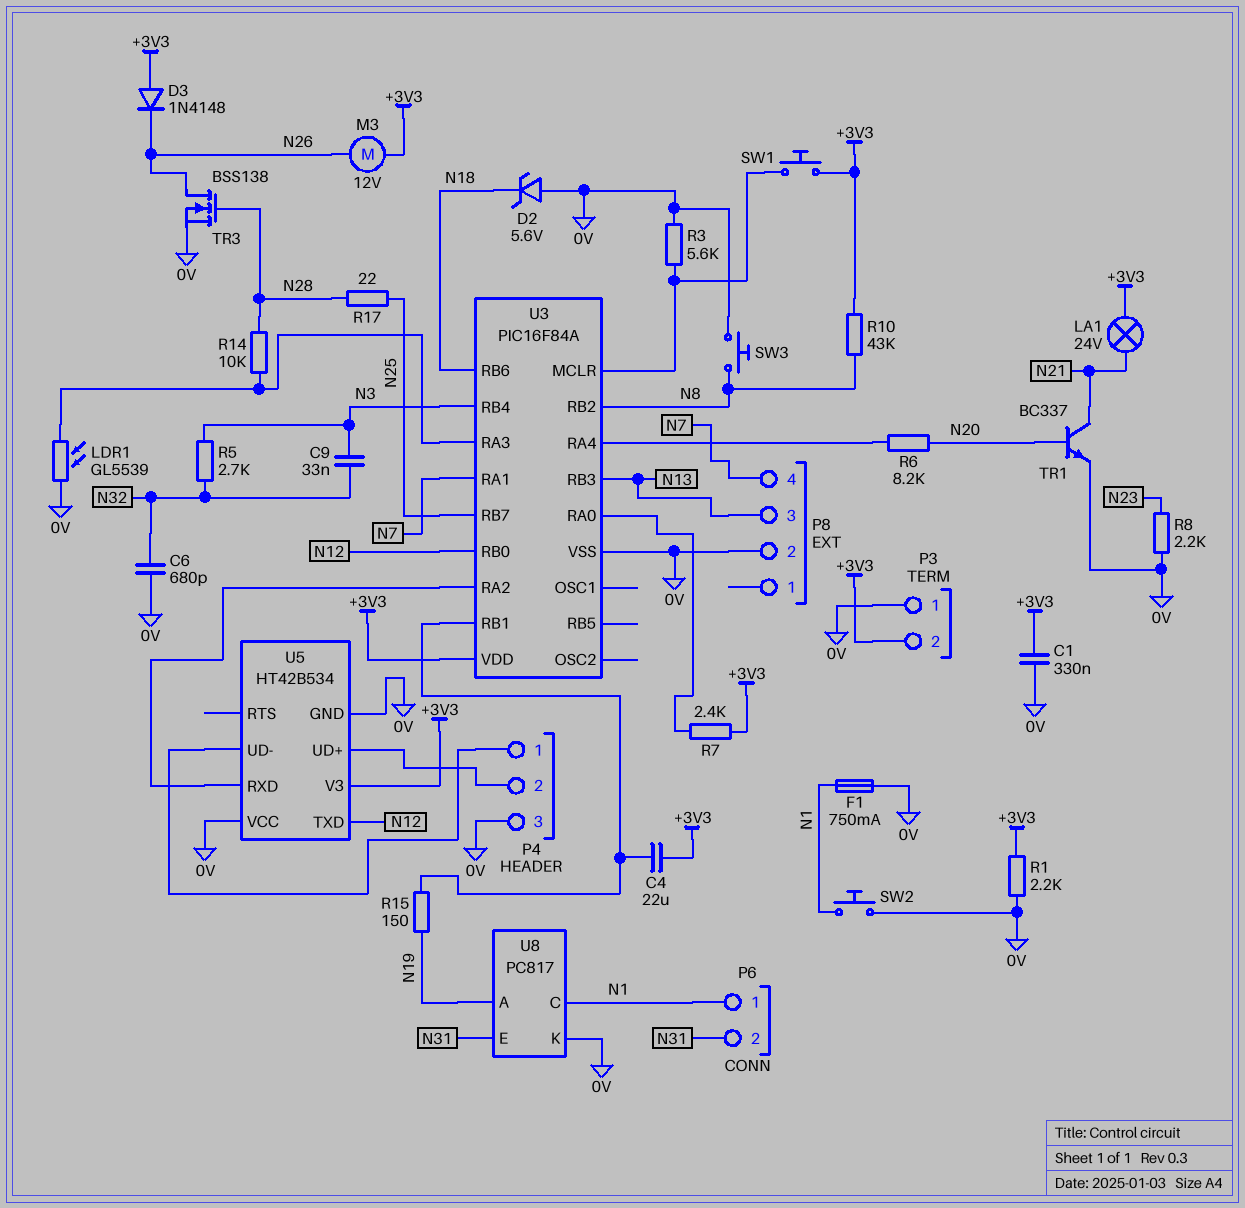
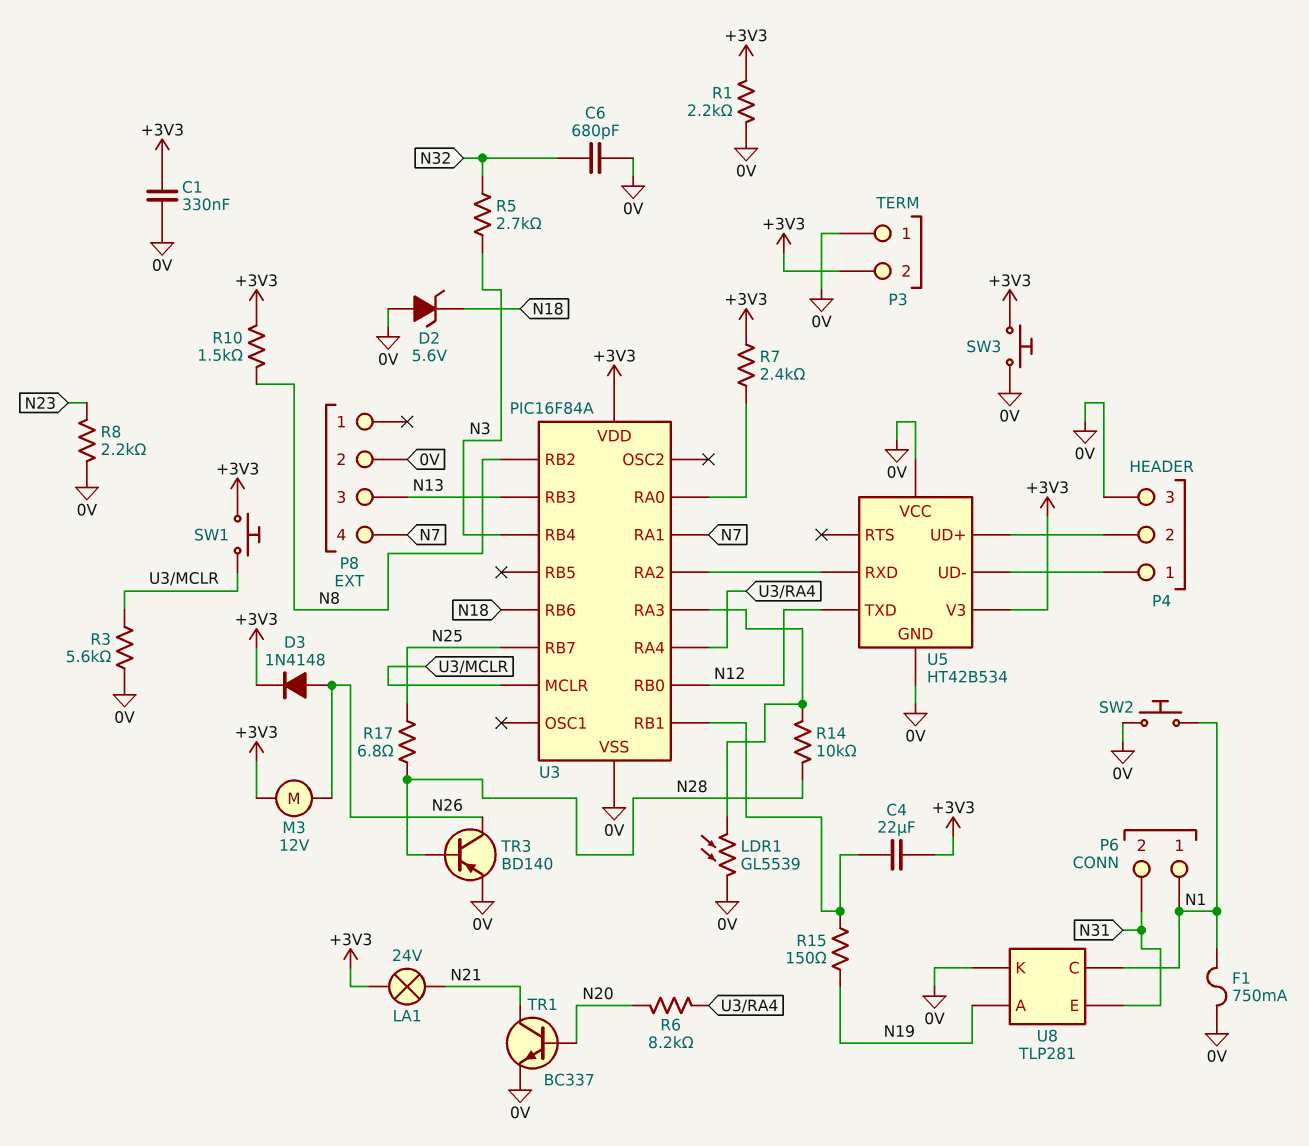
C9: 33nF (N3, N32) -> none
D3: diode 1N4148 (A +3V3, K N26) -> diode 1N4148 (A N26, K +3V3)
R10: 43k (+3V3, N8) -> 1.5k (+3V3, N8)
R17: 22 (N25, N28) -> 6.8 (N25, N28)
SW3: button (0V, N8) -> button (+3V3, 0V)
TR3: NMOS BSS138 (G N28, D N26, S 0V) -> PNP BD140 (B N28, C N26, E 0V)
U8: PC817 -> TLP281

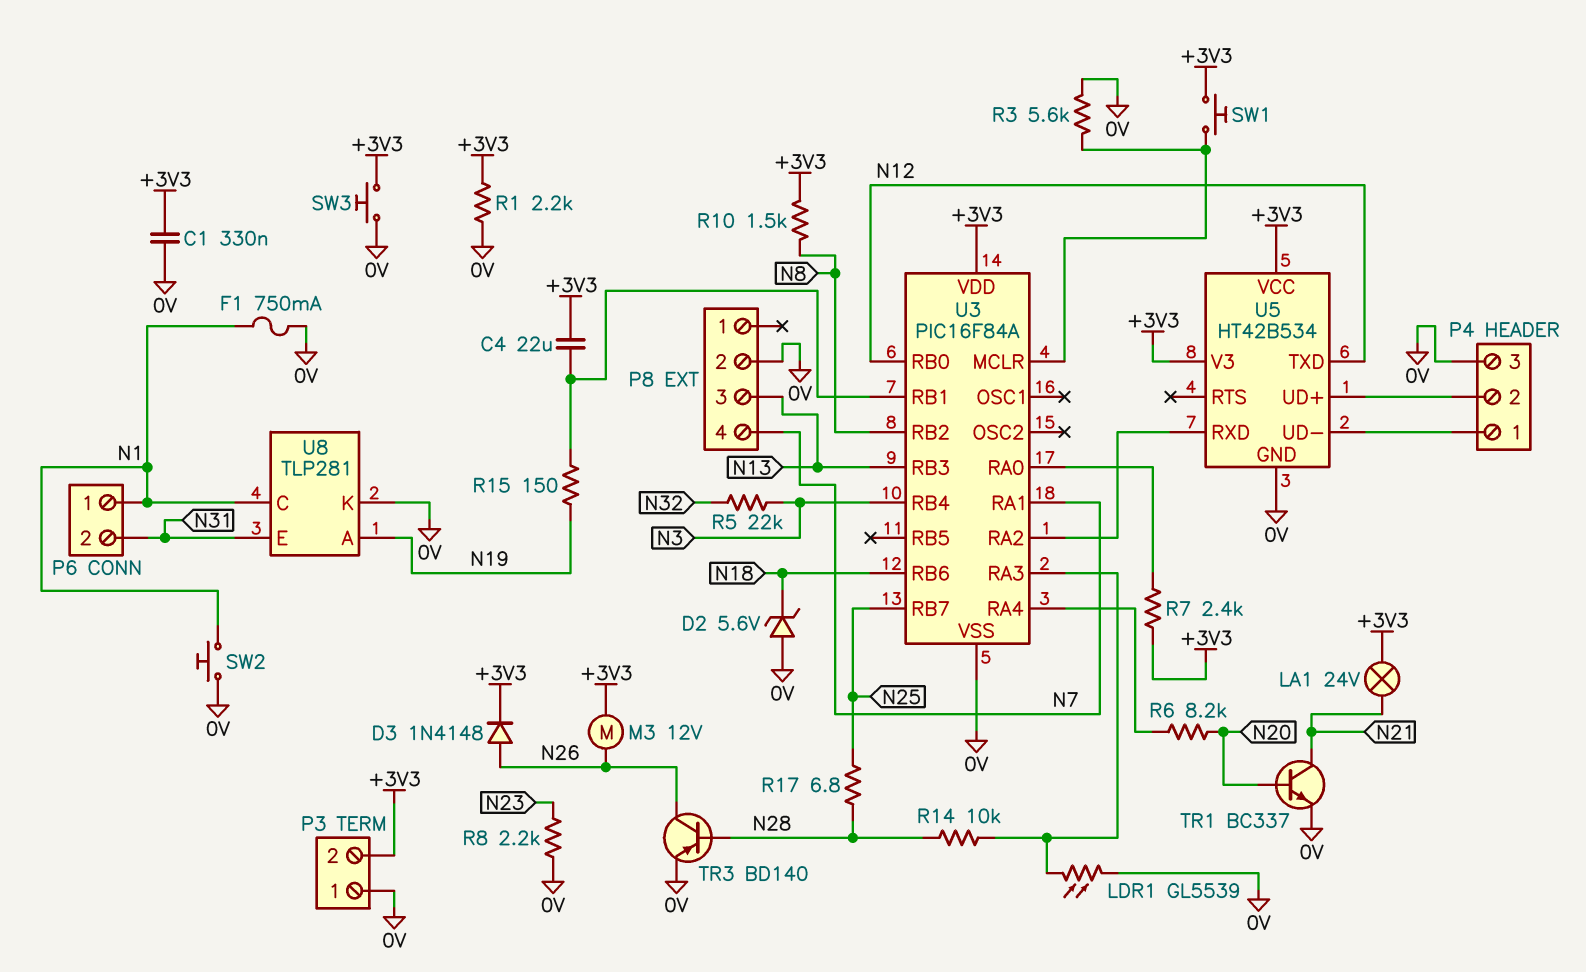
C6: 680pF (0V, N32) -> none
R5: 2.7k (N3, N32) -> 22k (N3, N32)
U5 pin VCC: 0V -> +3V3

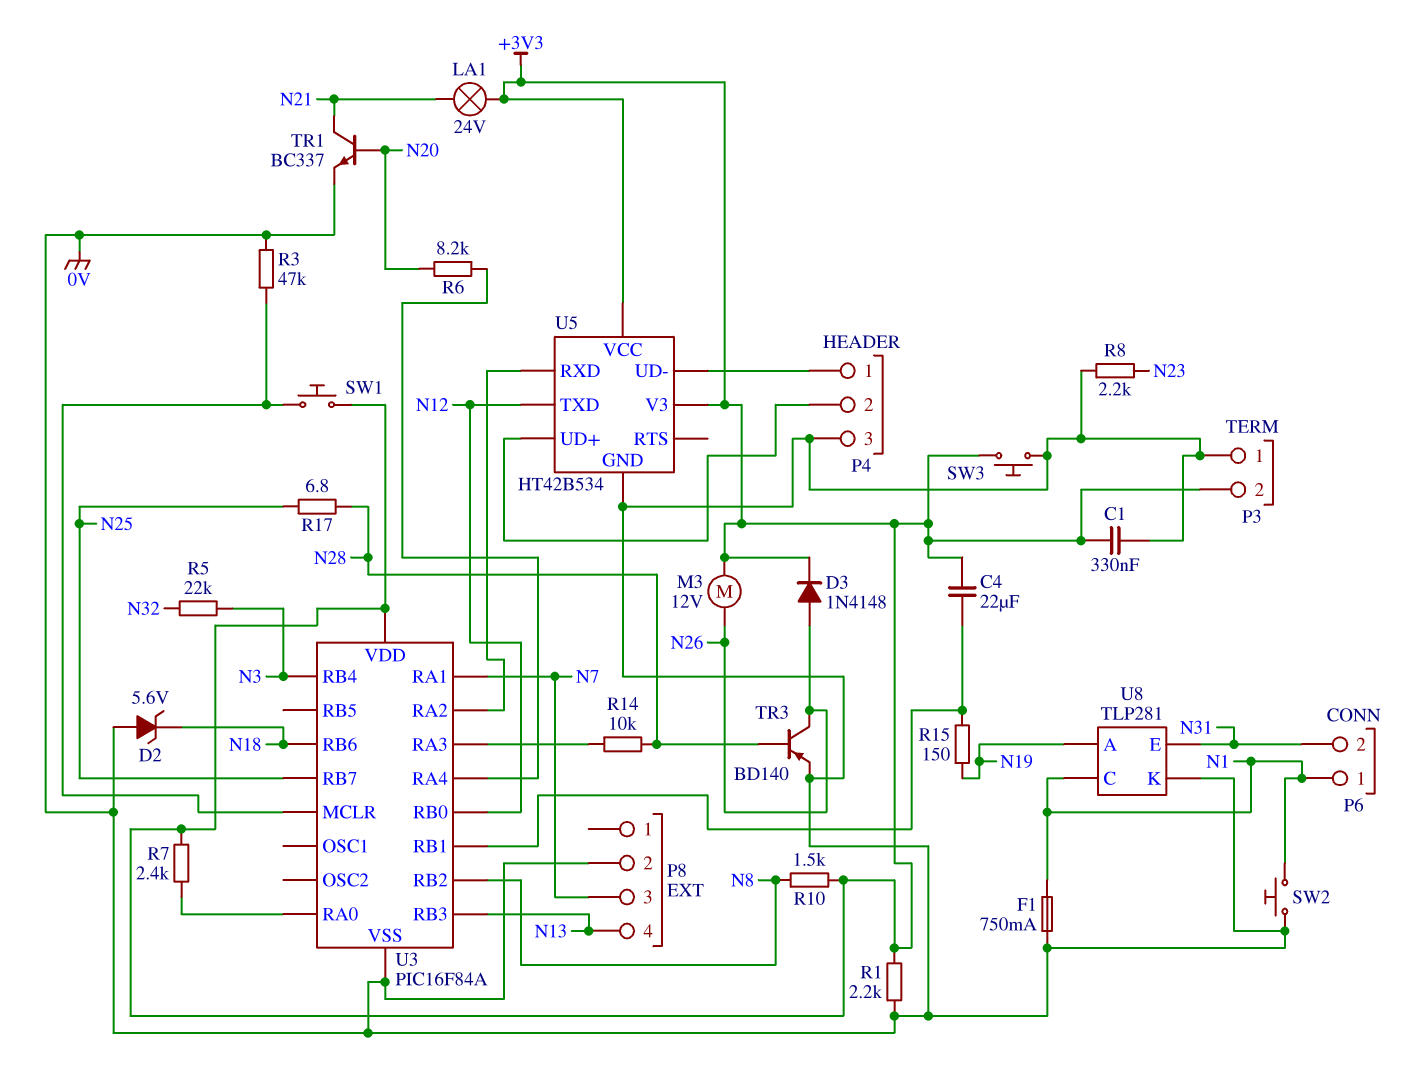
LDR1: GL5539 (0V, U3/RA3) -> none
P8 pin 3: N13 -> N7
P8 pin 4: N7 -> N13
R3: 5.6k (0V, U3/MCLR) -> 47k (0V, U3/MCLR)

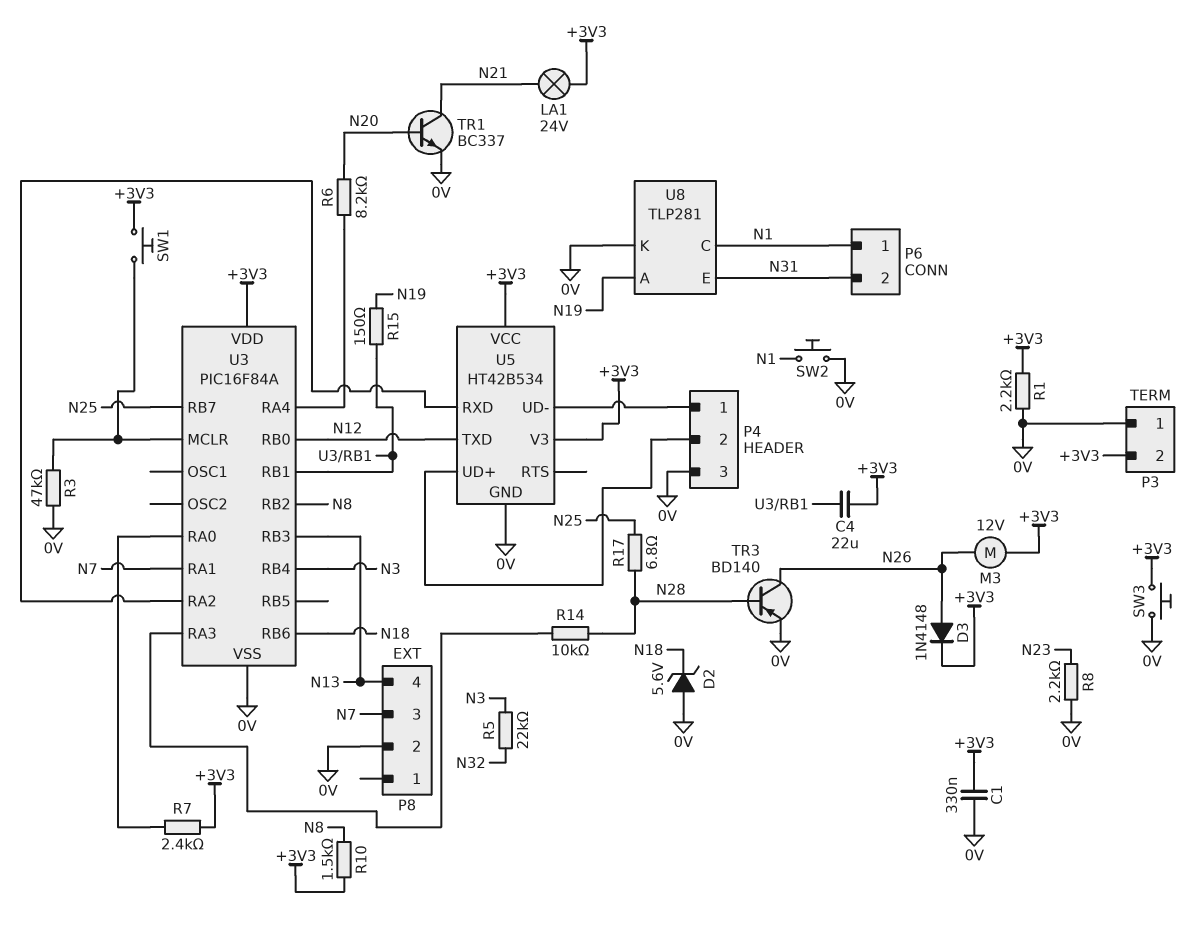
F1: 750mA (0V, N1) -> none

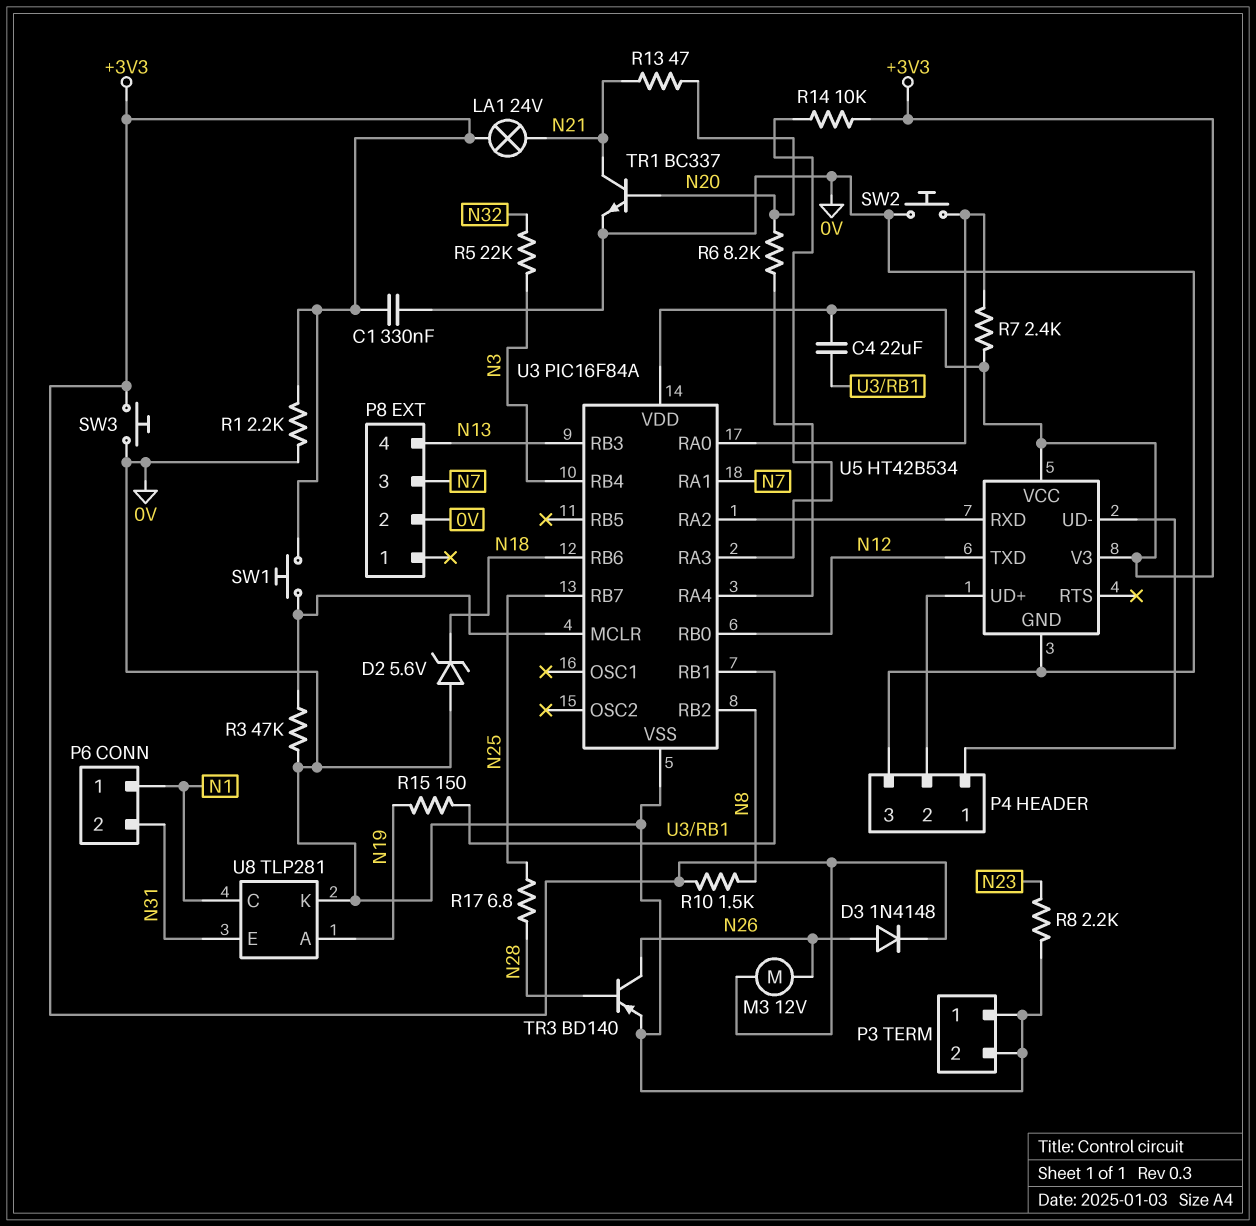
P3 pin 2: +3V3 -> 0V
R13: none -> 47 (N20, N21)
R14: 10k (N28, U3/RA3) -> 10k (+3V3, U3/RA3)
SW2: button (0V, N1) -> button (0V, U3/RA0)

